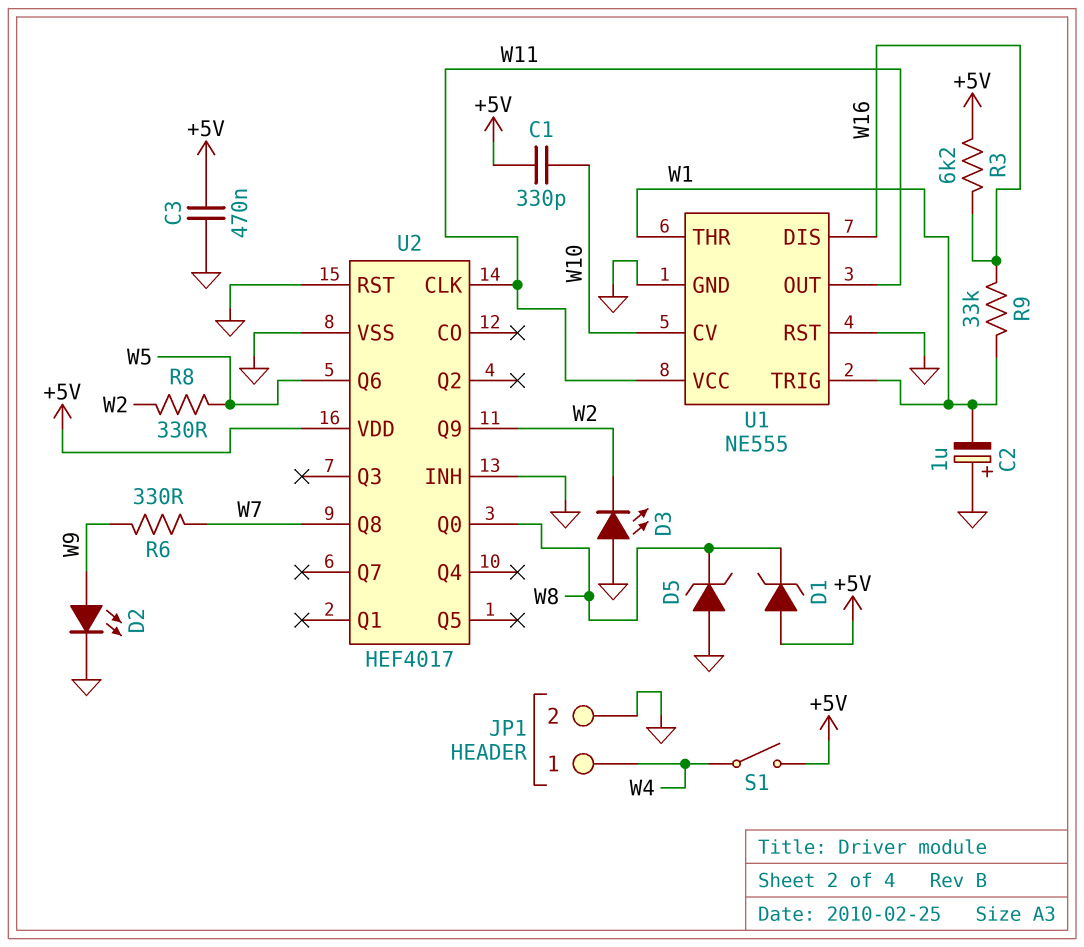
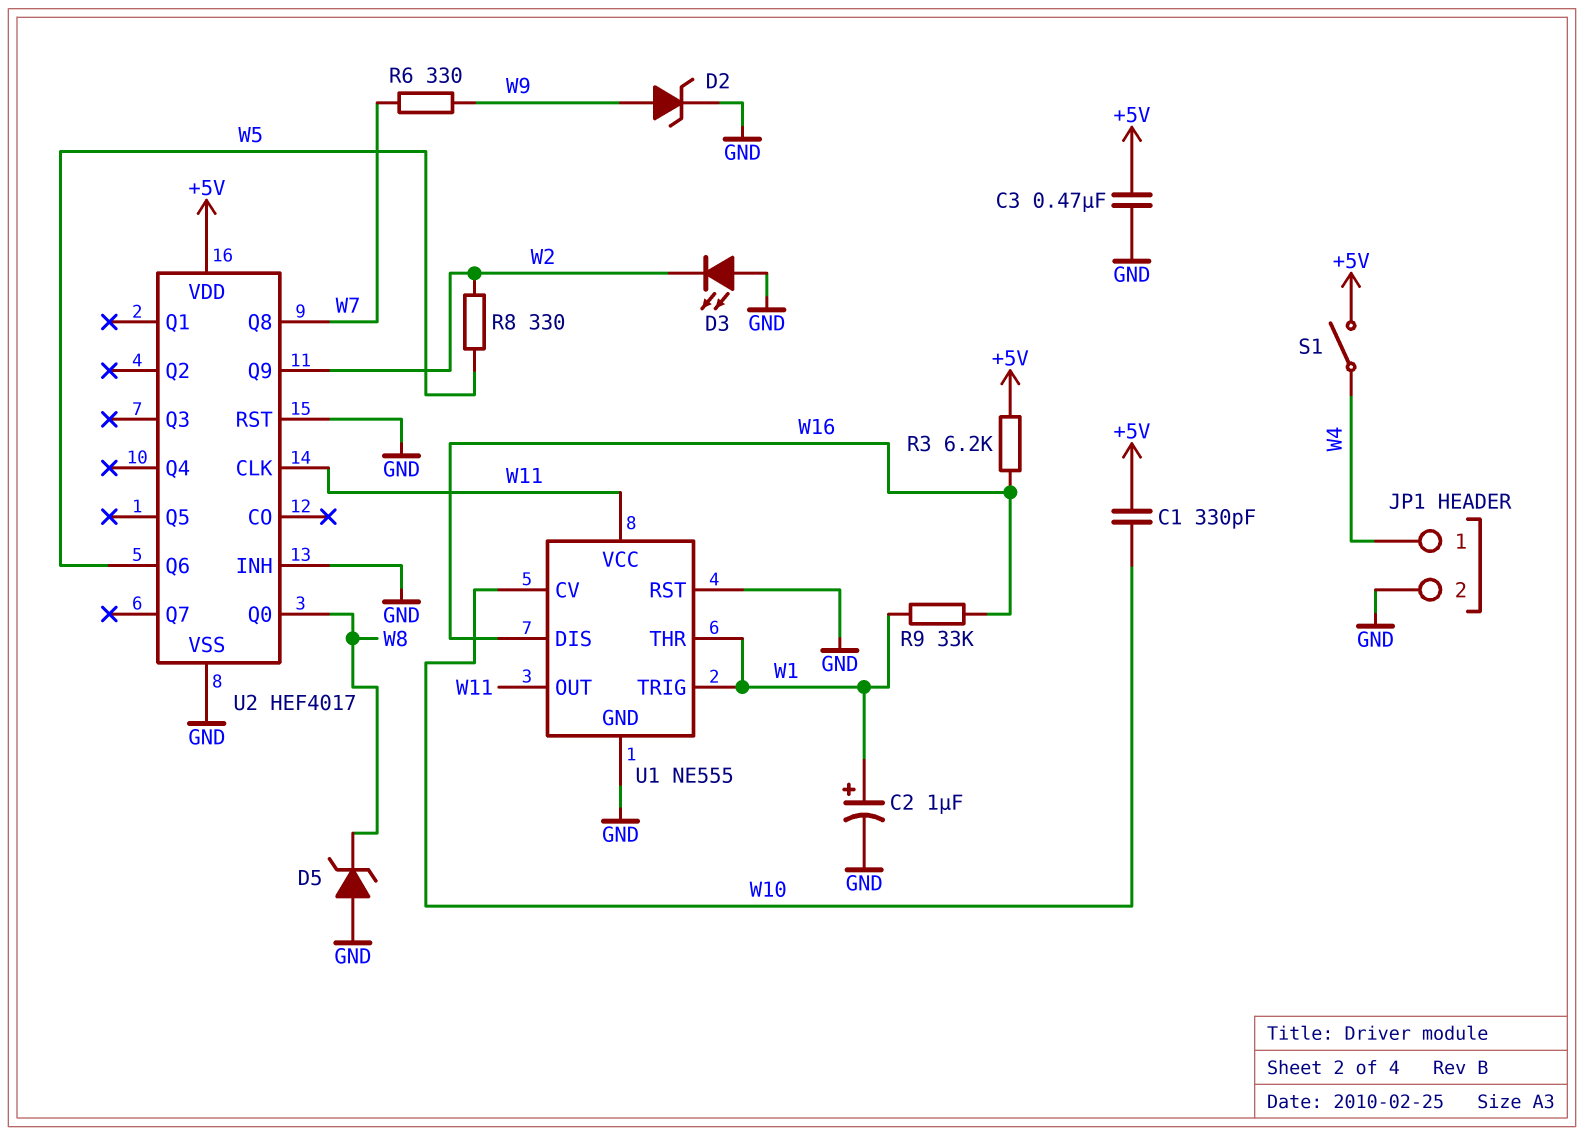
C2: 1uF (plus GND, minus W1) -> 1uF (plus W1, minus GND)
D1: zener (A +5V, K W8) -> none
D2: LED (A W9, K GND) -> zener (A W9, K GND)

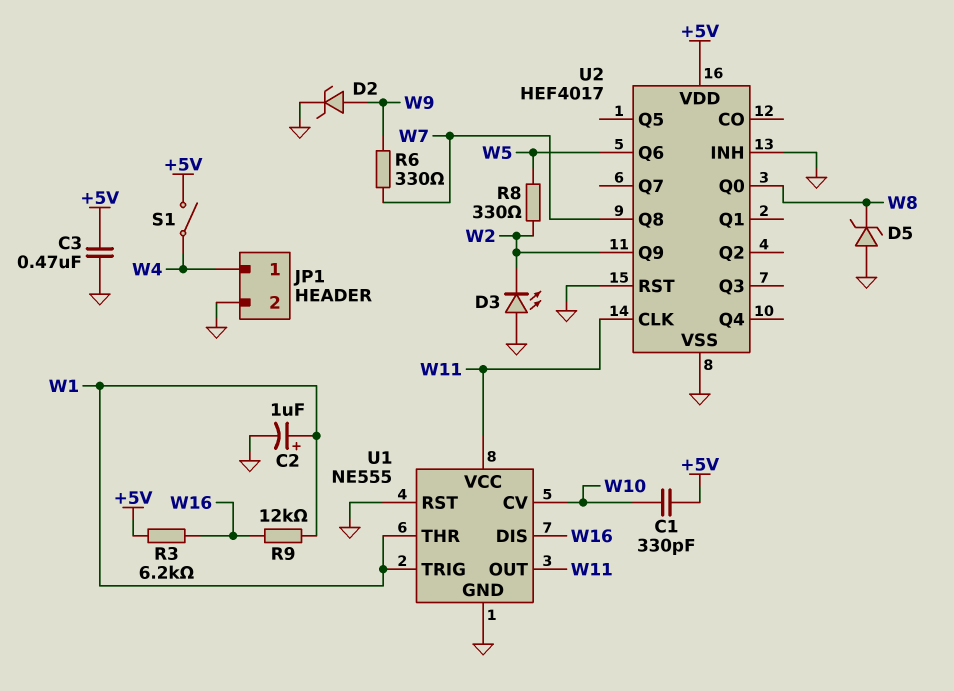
R9: 33k (W1, W16) -> 12k (W1, W16)

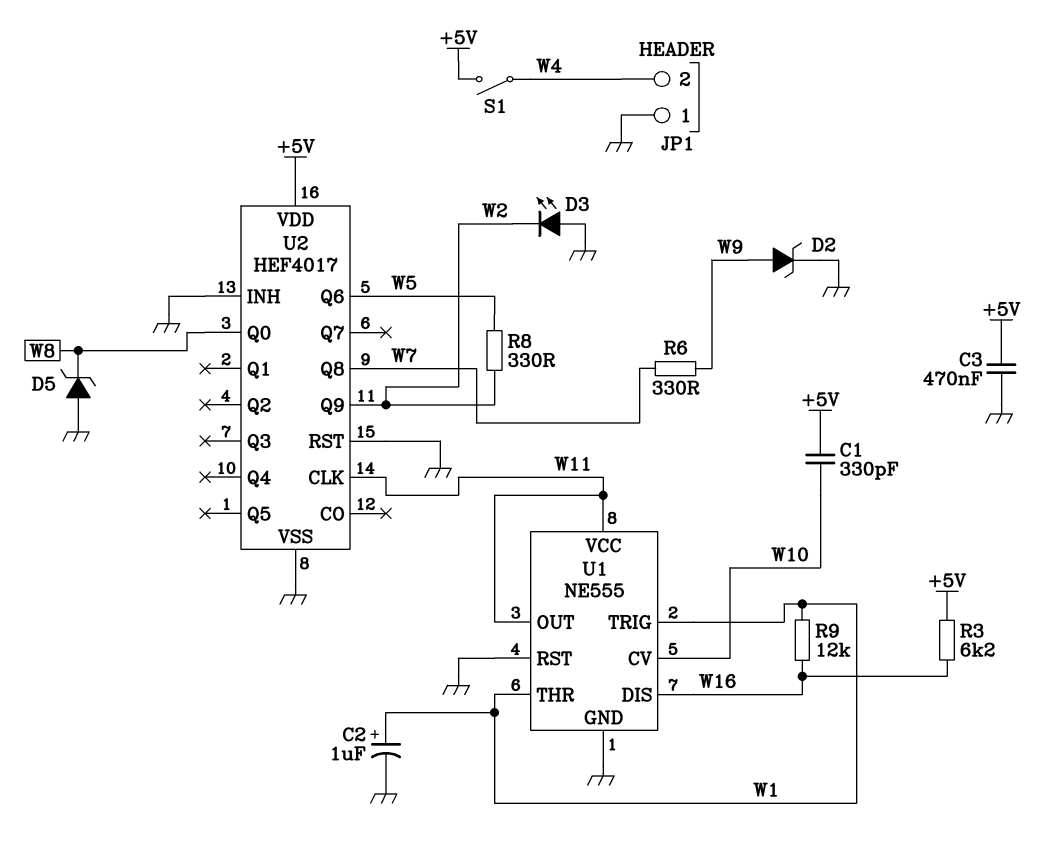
JP1 pin 1: W4 -> GND
JP1 pin 2: GND -> W4

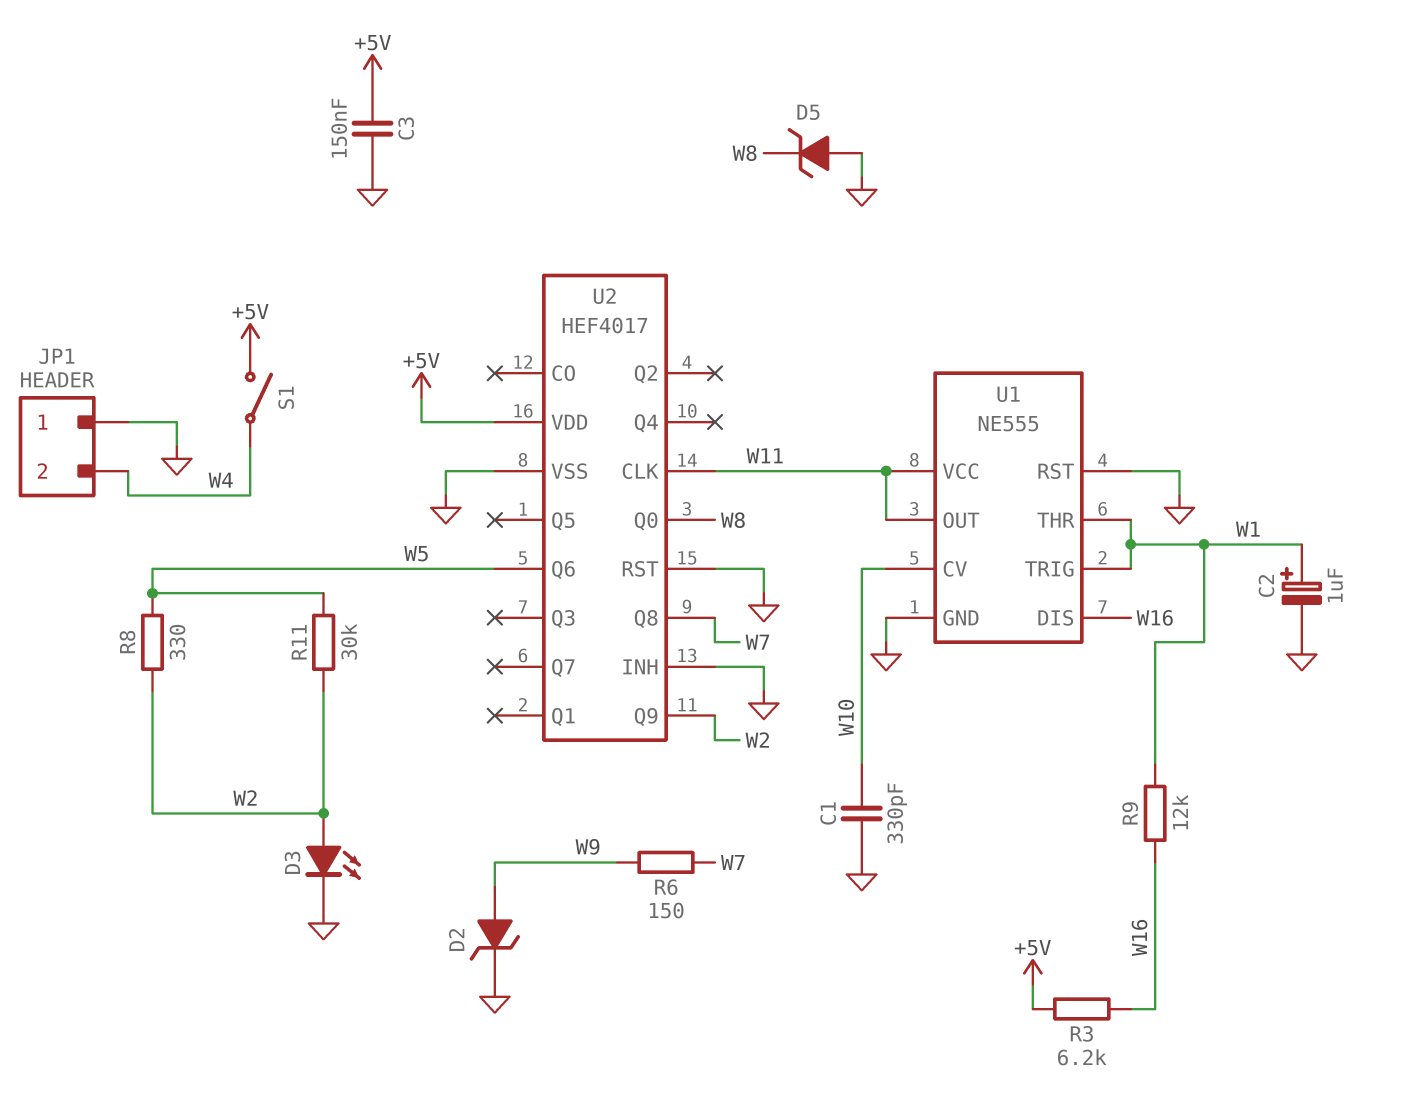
C1: 330pF (+5V, W10) -> 330pF (GND, W10)
C3: 470nF (+5V, GND) -> 150nF (+5V, GND)
D3: LED (A GND, K W2) -> LED (A W2, K GND)
R6: 330 (W7, W9) -> 150 (W7, W9)
R11: none -> 30k (W2, W5)

